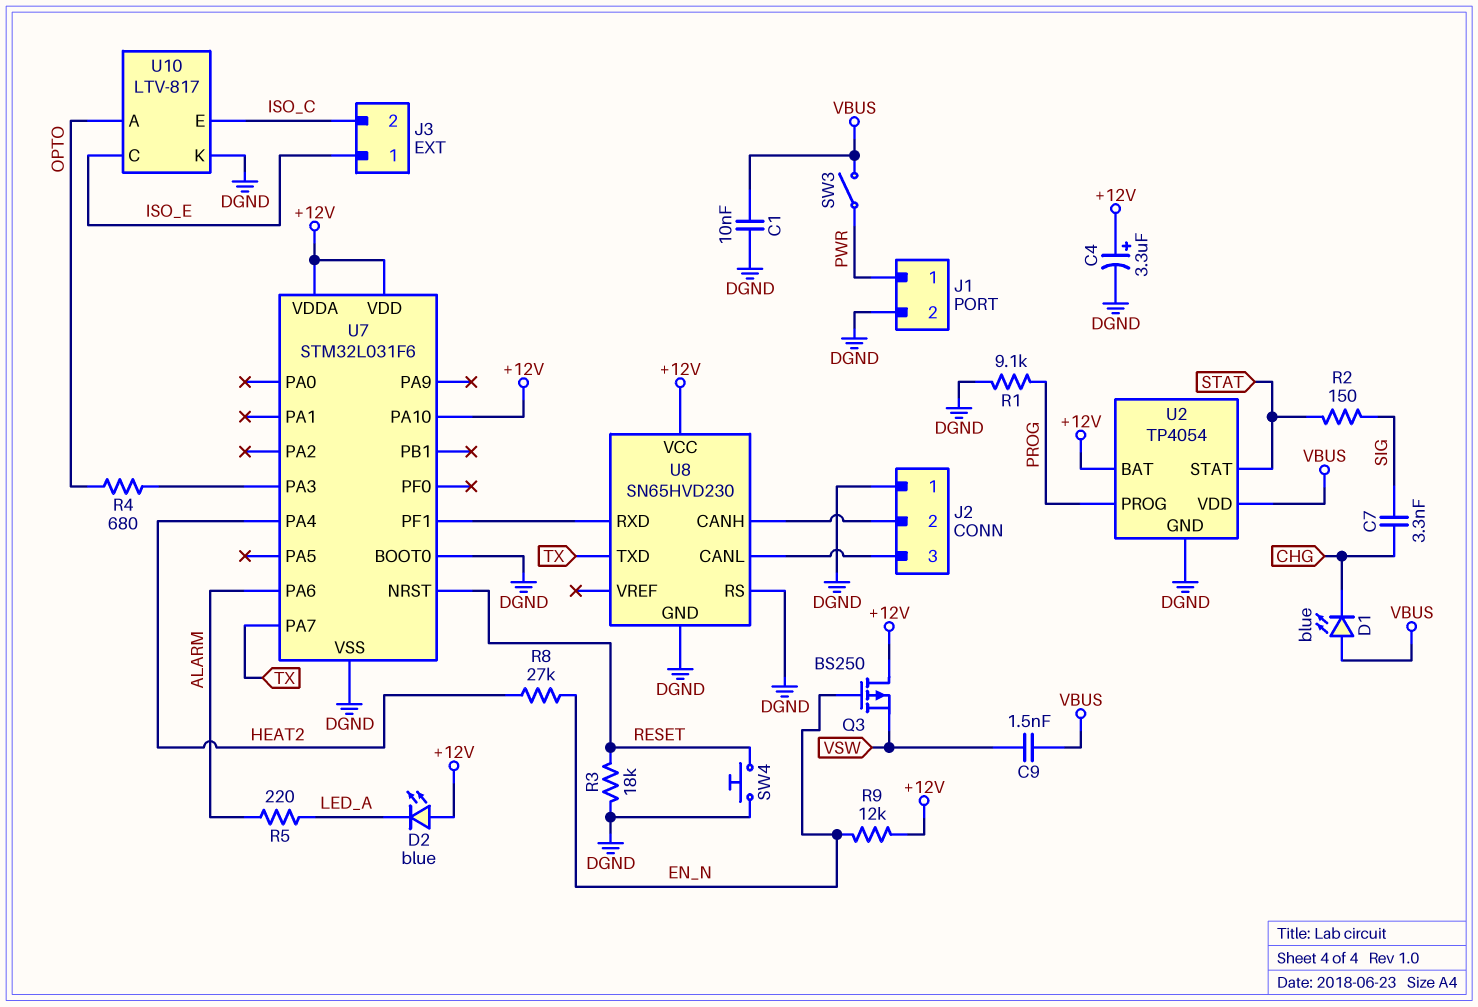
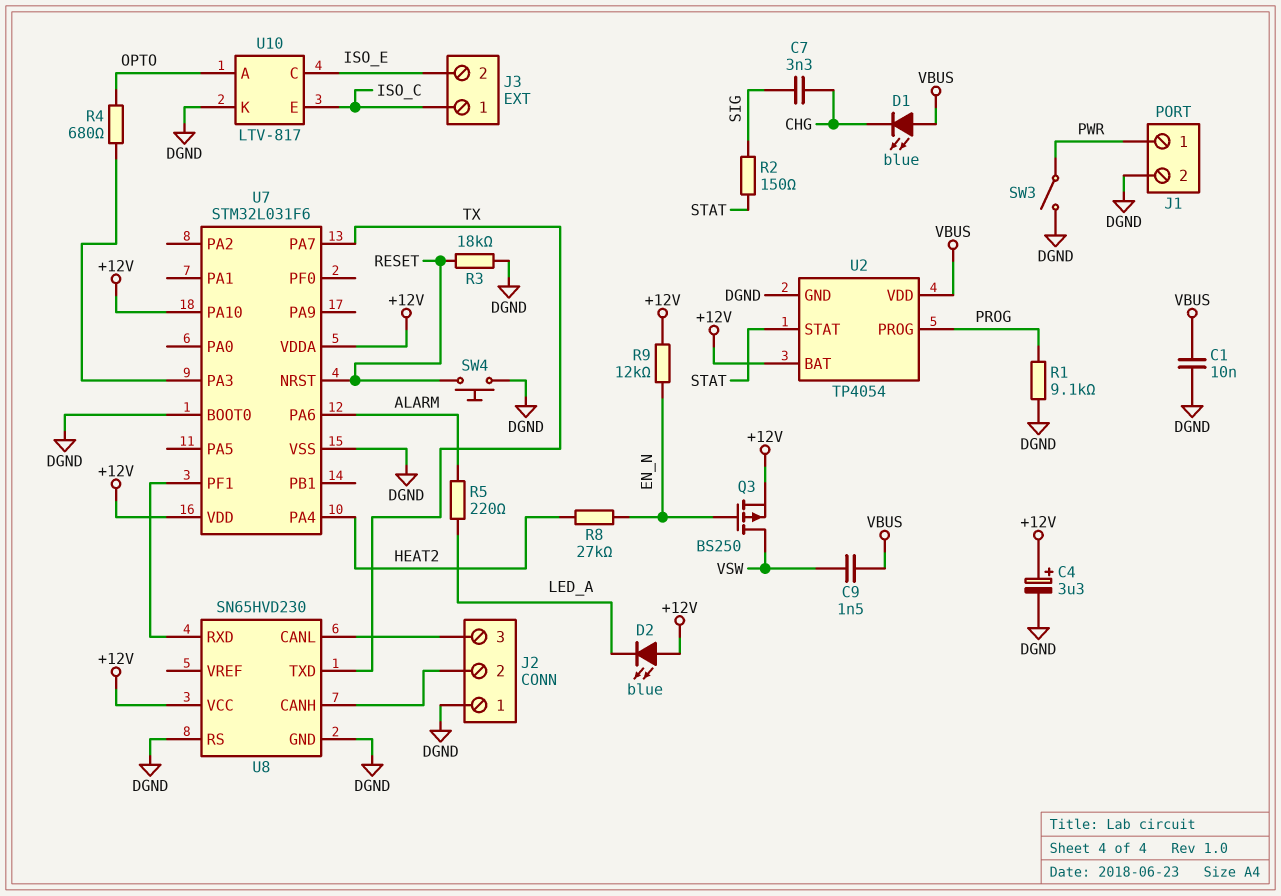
J3 pin 1: ISO_E -> ISO_C
J3 pin 2: ISO_C -> ISO_E
Q3: PMOS BS250 (G EN_N, D +12V, S VSW) -> PMOS BS250 (G EN_N, D VSW, S +12V)
SW3: switch (PWR, VBUS) -> switch (DGND, PWR)

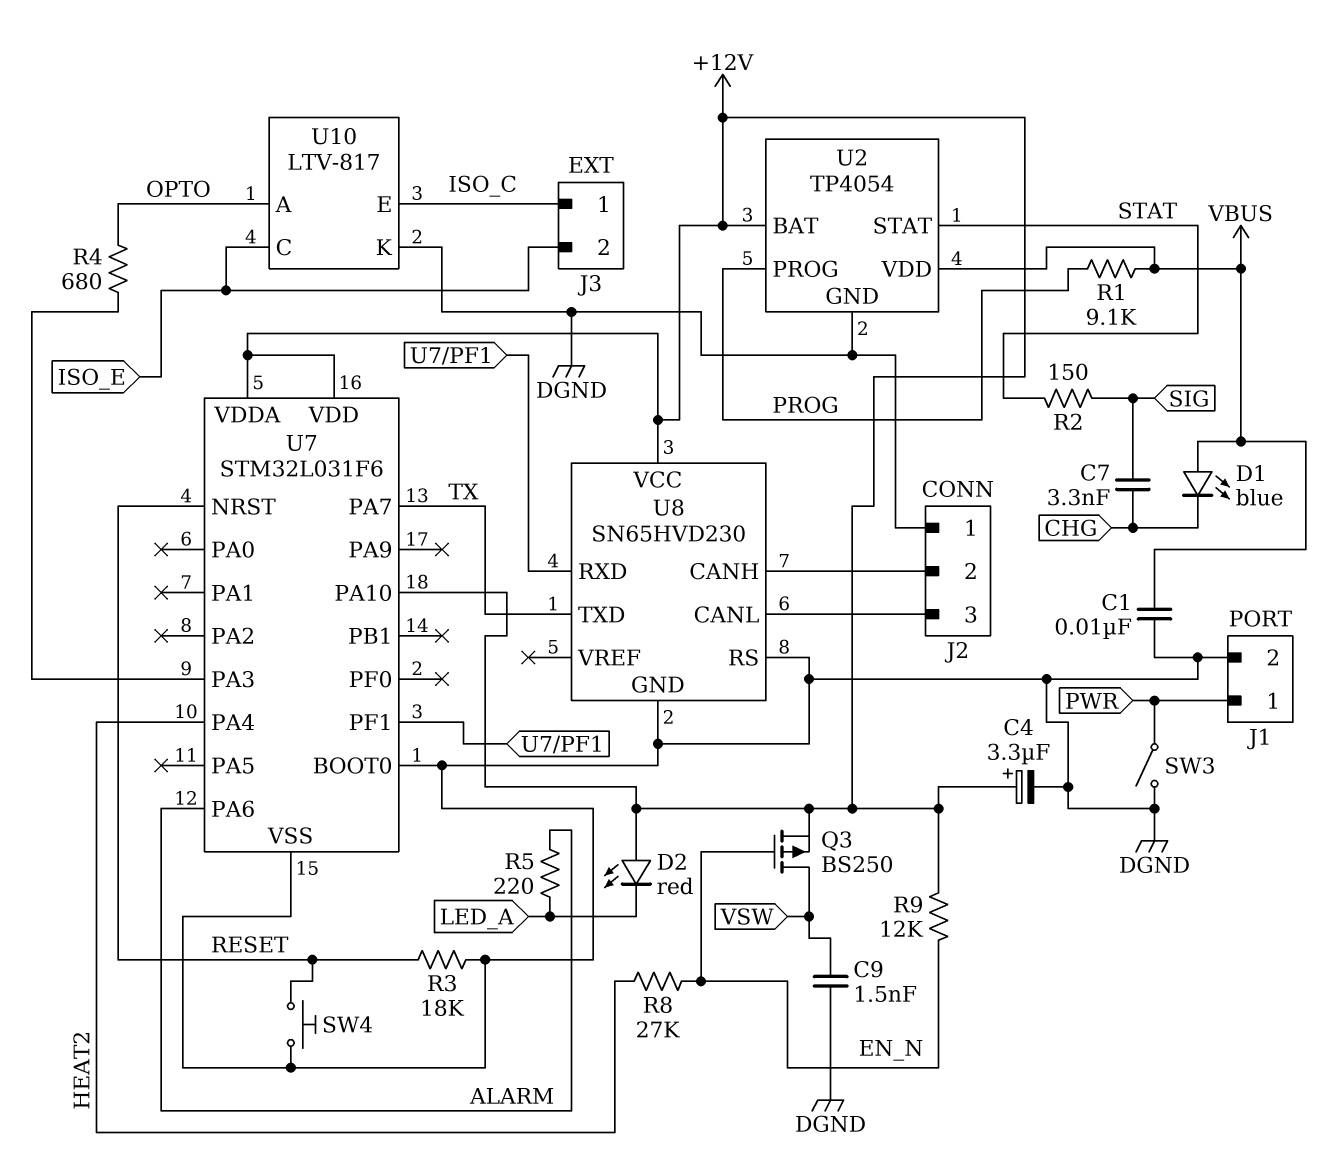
C9: 1.5nF (VBUS, VSW) -> 1.5nF (DGND, VSW)
D2: LED blue (A +12V, K LED_A) -> LED red (A +12V, K LED_A)
R1: 9.1k (DGND, PROG) -> 9.1k (PROG, VBUS)

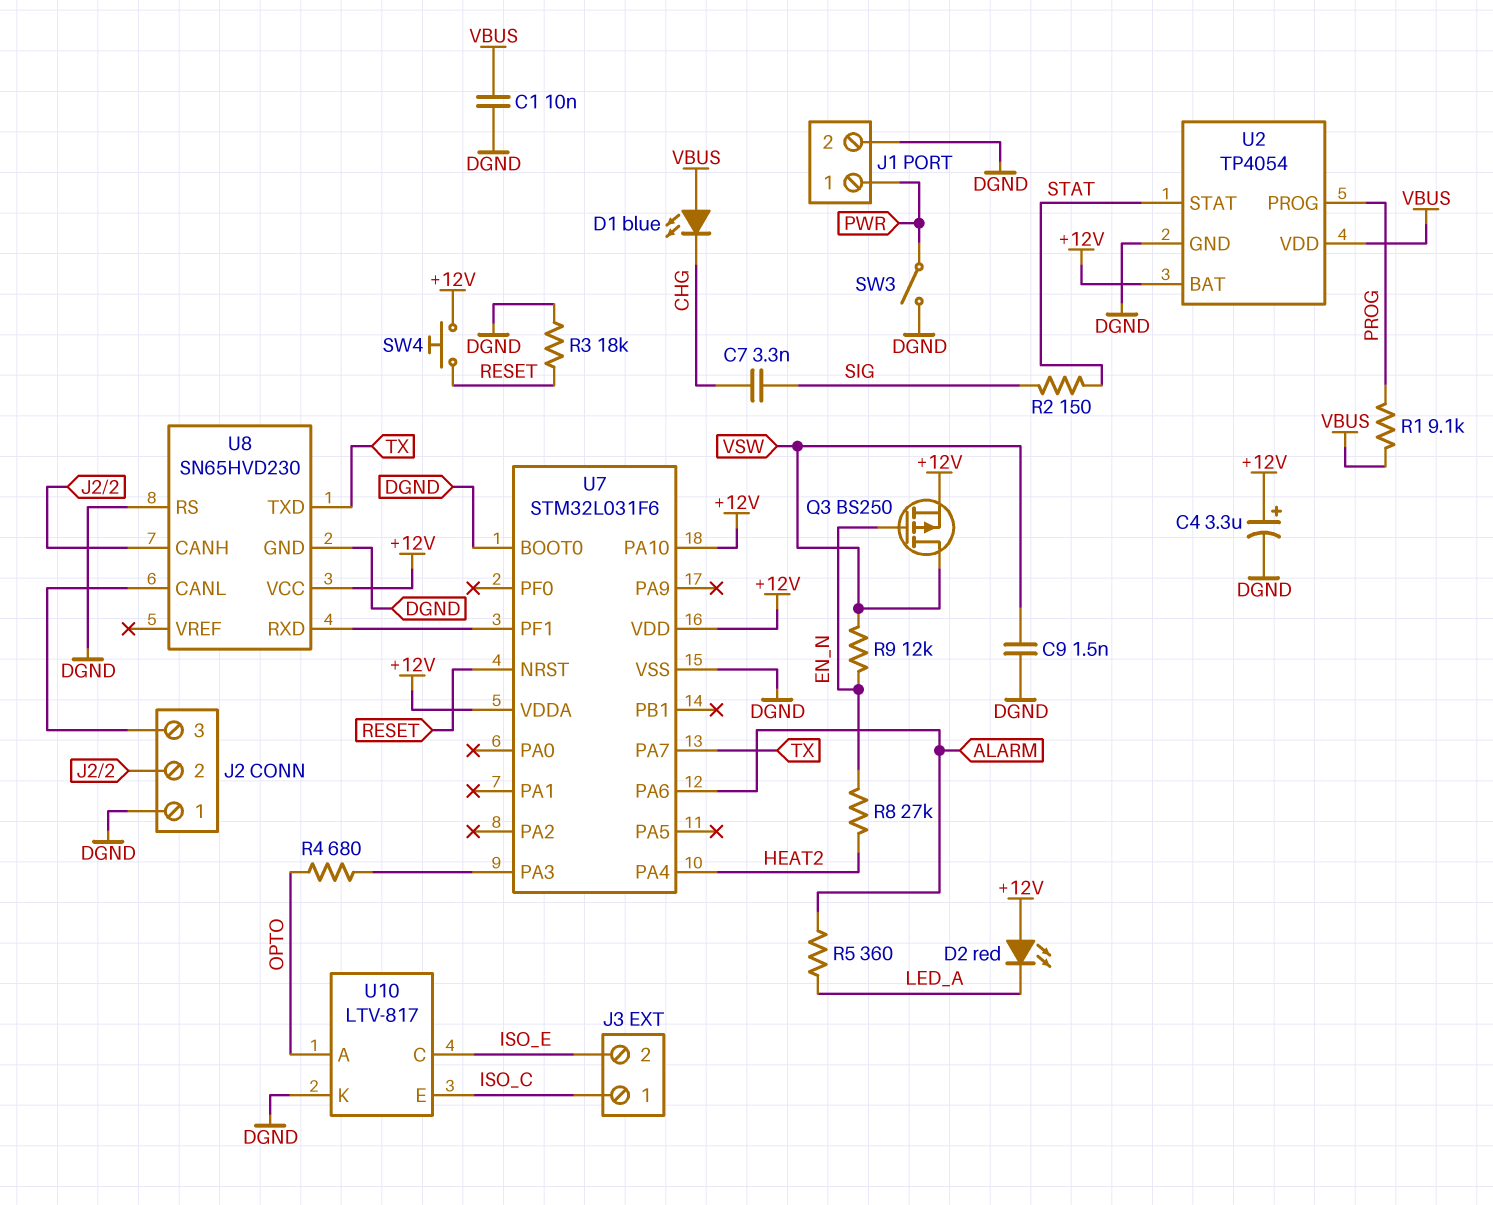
R5: 220 (ALARM, LED_A) -> 360 (ALARM, LED_A)
R9: 12k (+12V, EN_N) -> 12k (EN_N, VSW)
SW4: button (DGND, RESET) -> button (+12V, RESET)

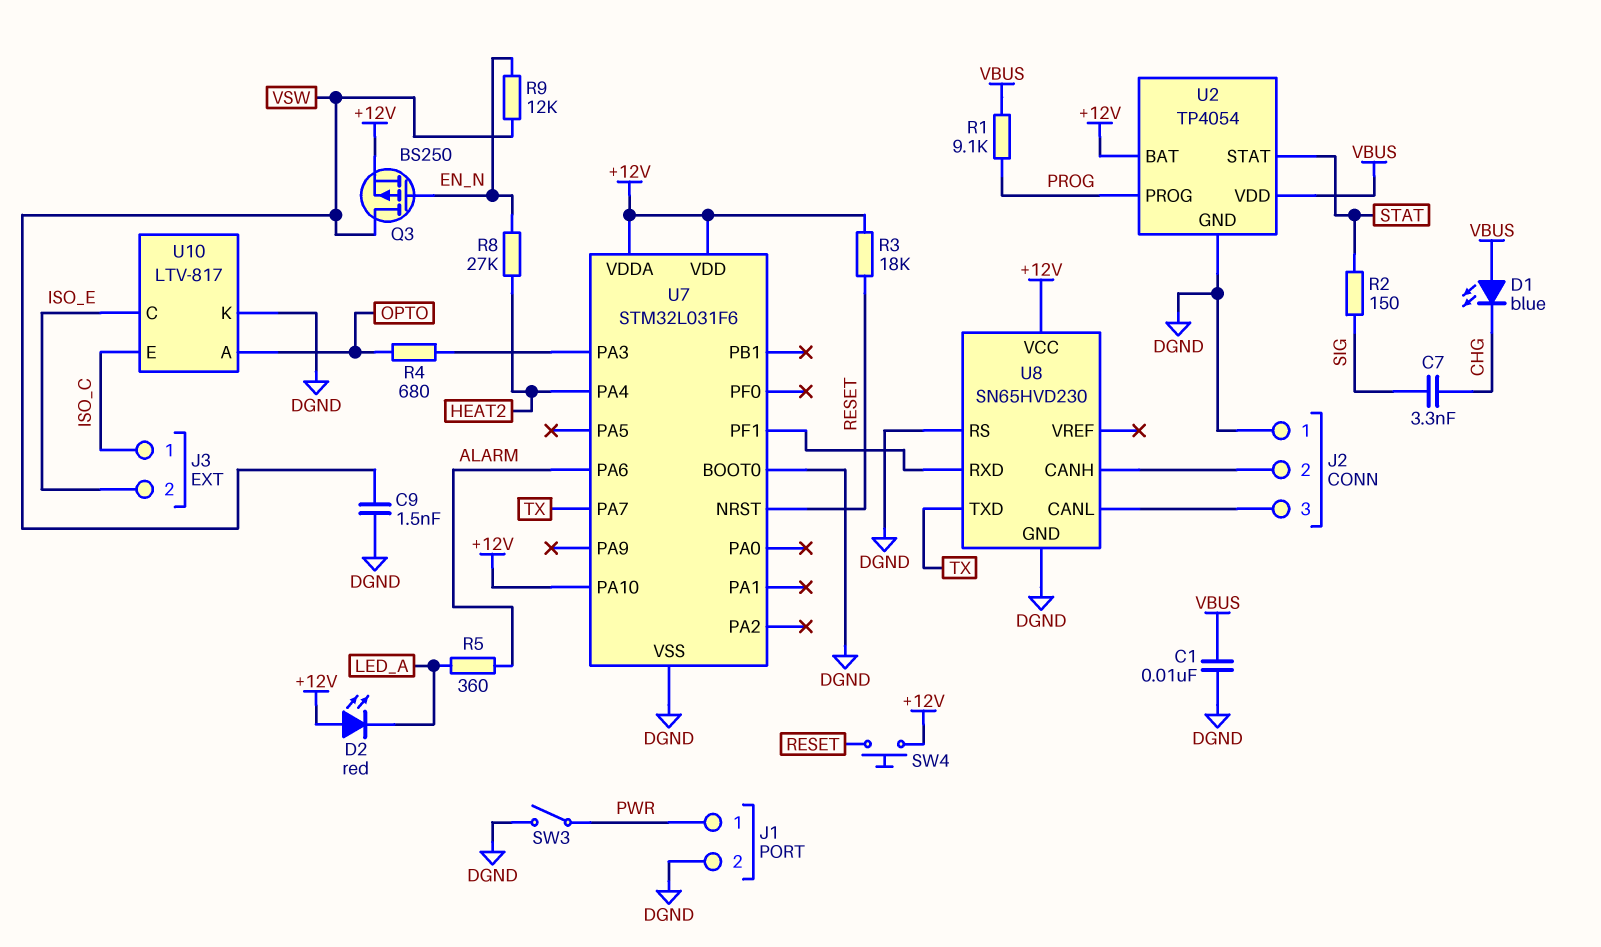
C4: 3.3uF (plus +12V, minus DGND) -> none
R3: 18k (DGND, RESET) -> 18k (+12V, RESET)

